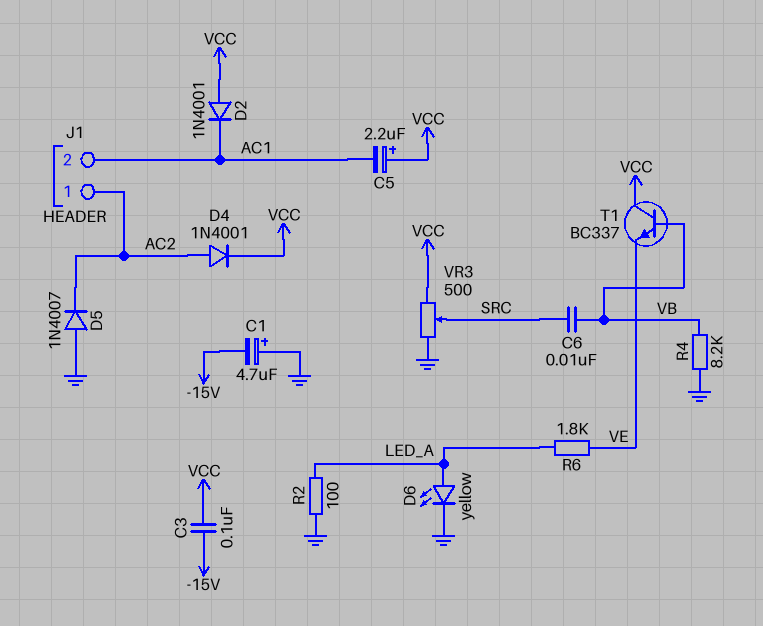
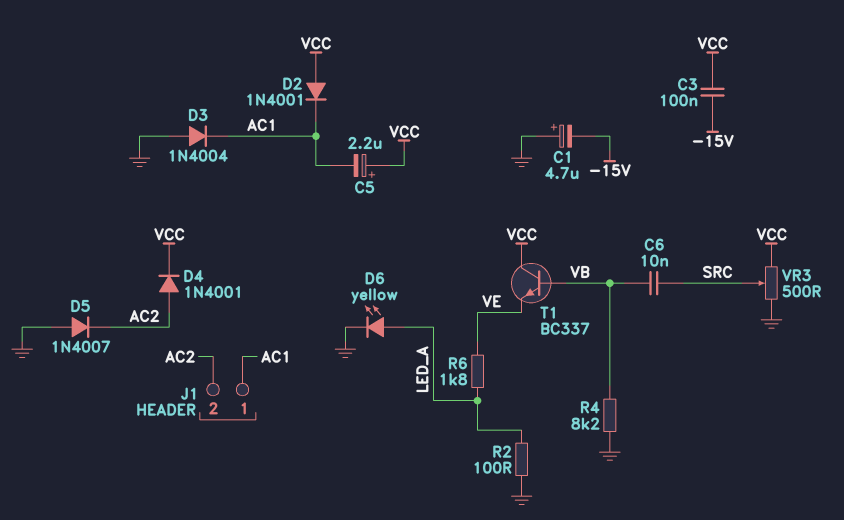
D3: none -> diode 1N4004 (A GND, K AC1)
J1 pin 1: AC2 -> AC1
J1 pin 2: AC1 -> AC2

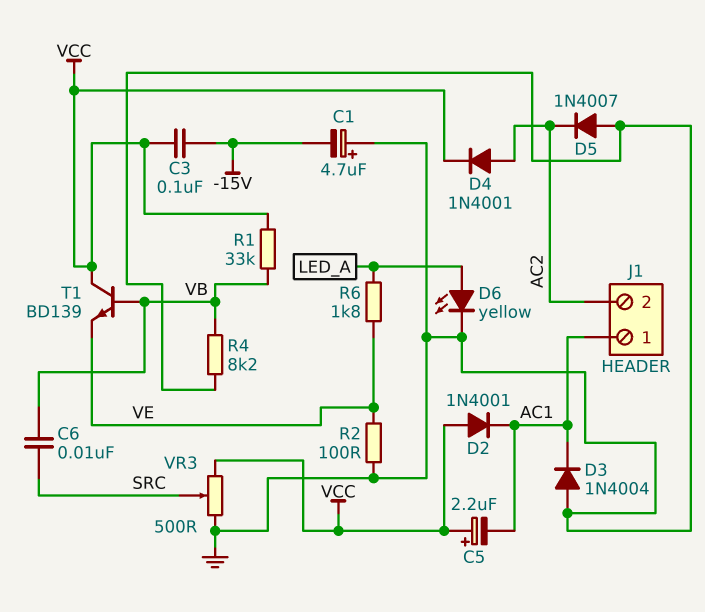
R1: none -> 33k (VB, VCC)
R2: 100 (GND, LED_A) -> 100 (GND, VE)
T1: NPN BC337 (B VB, C VCC, E VE) -> NPN BD139 (B VB, C VCC, E VE)

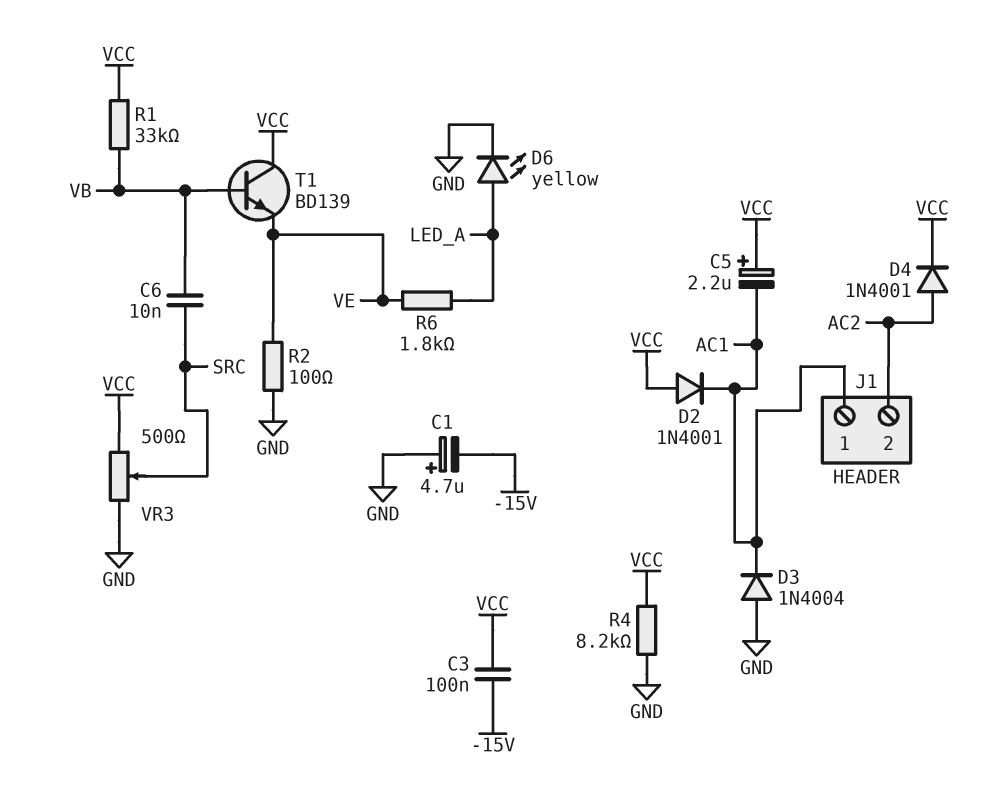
D5: diode 1N4007 (A GND, K AC2) -> none
R4: 8.2k (GND, VB) -> 8.2k (GND, VCC)

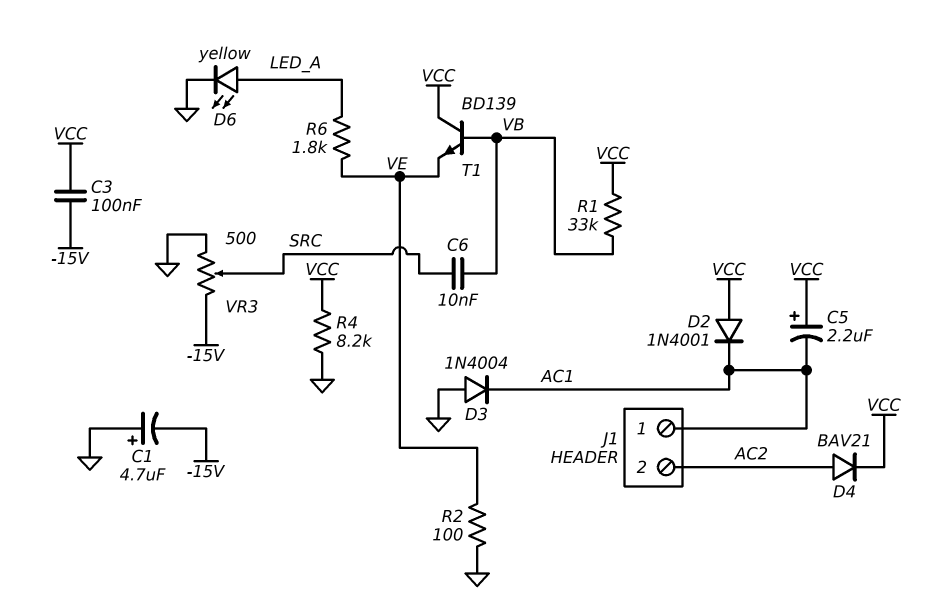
D4: diode 1N4001 (A AC2, K VCC) -> diode BAV21 (A AC2, K VCC)
VR3: 500 (GND, VCC, wiper SRC) -> 500 (-15V, GND, wiper SRC)

